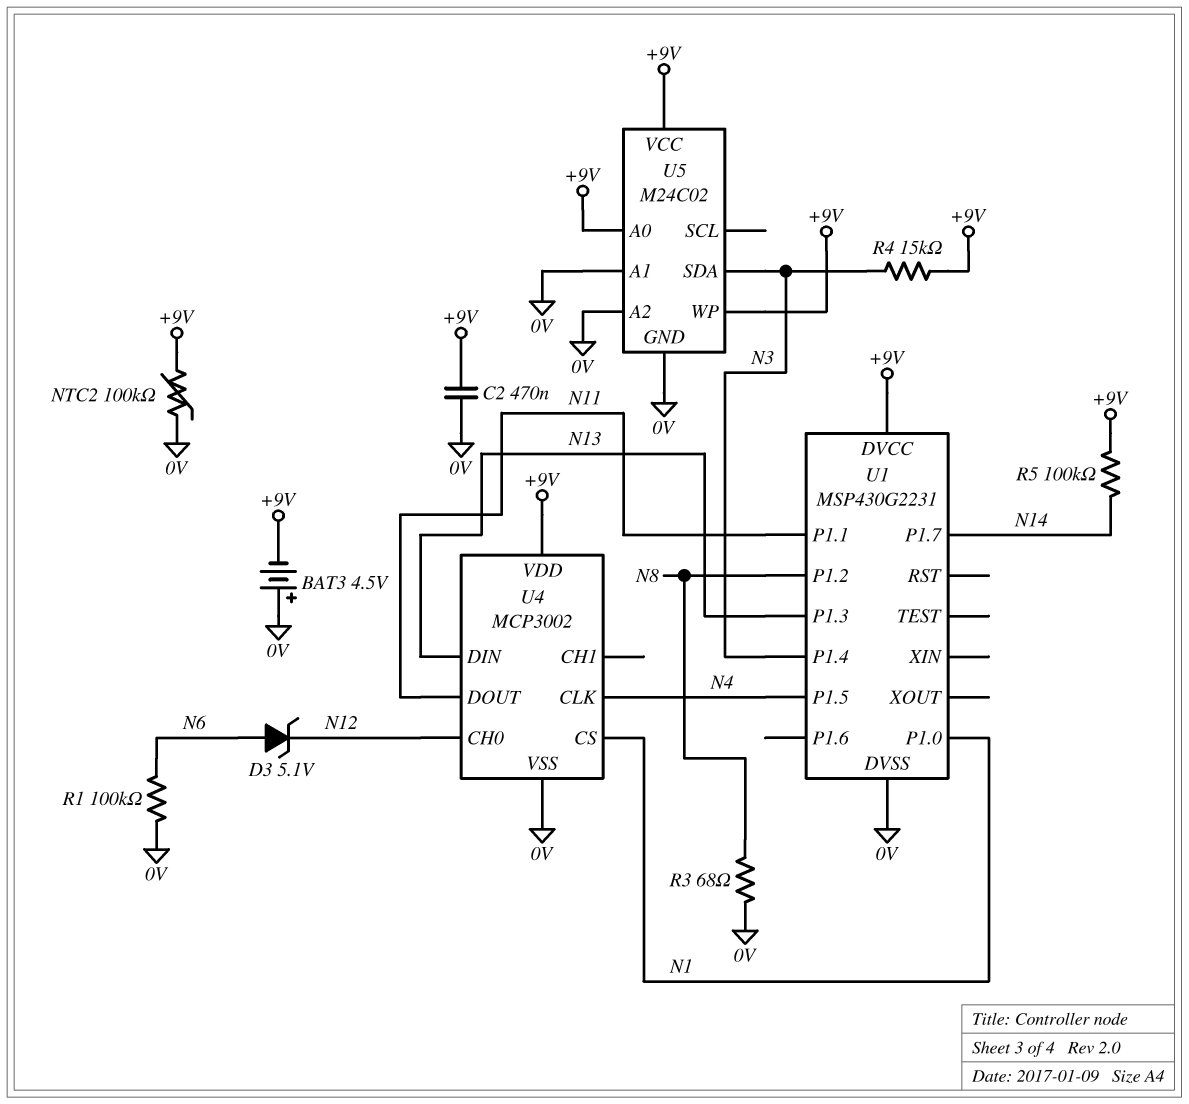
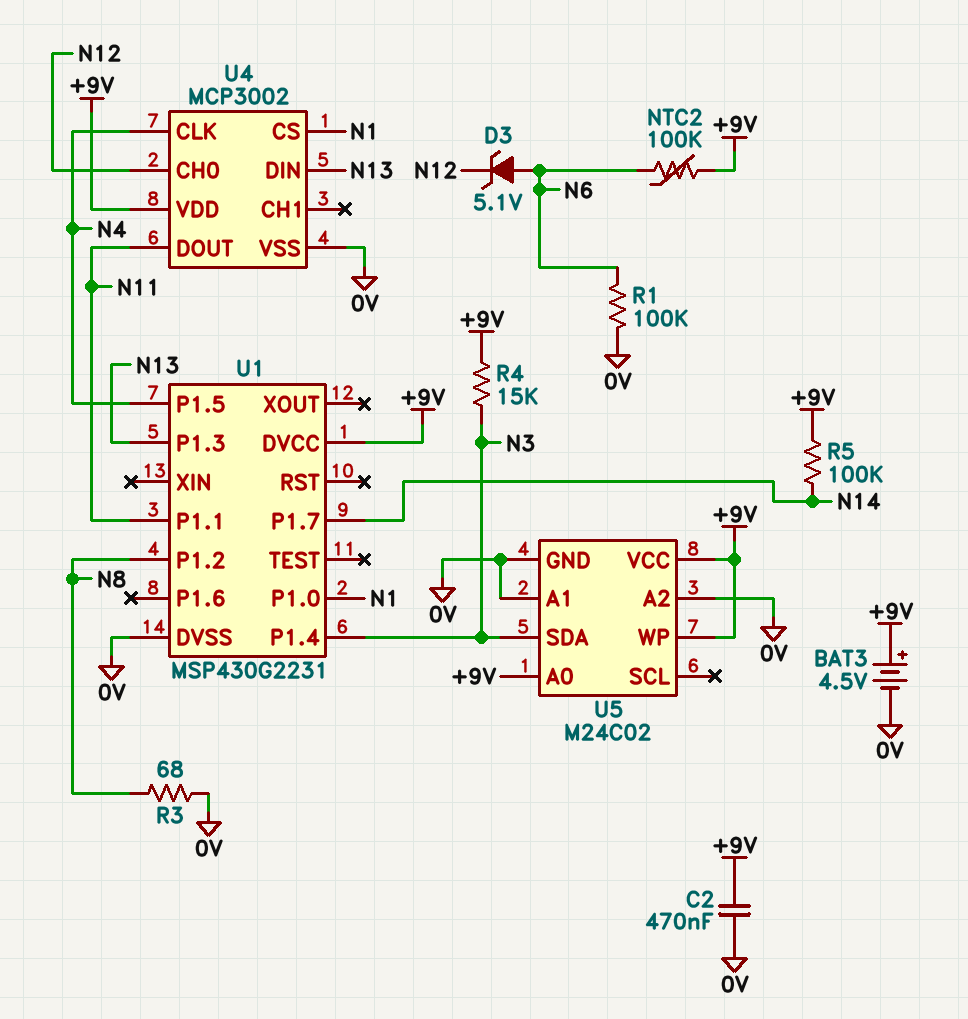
BAT3: 4.5V (plus 0V, minus +9V) -> 4.5V (plus +9V, minus 0V)
NTC2: 100k (+9V, 0V) -> 100k (+9V, N6)

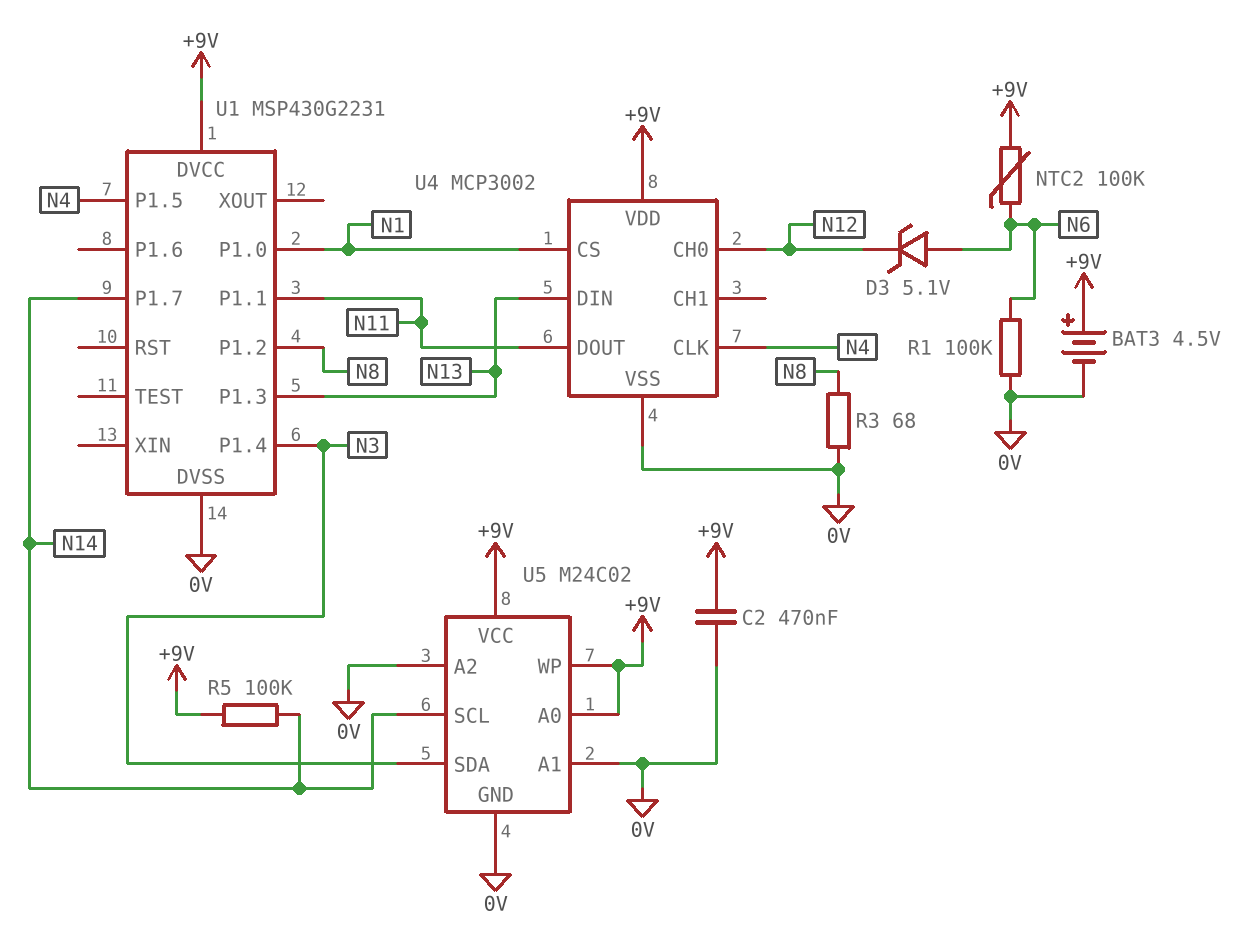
R4: 15k (+9V, N3) -> none
U5 pin SCL: none -> N14

